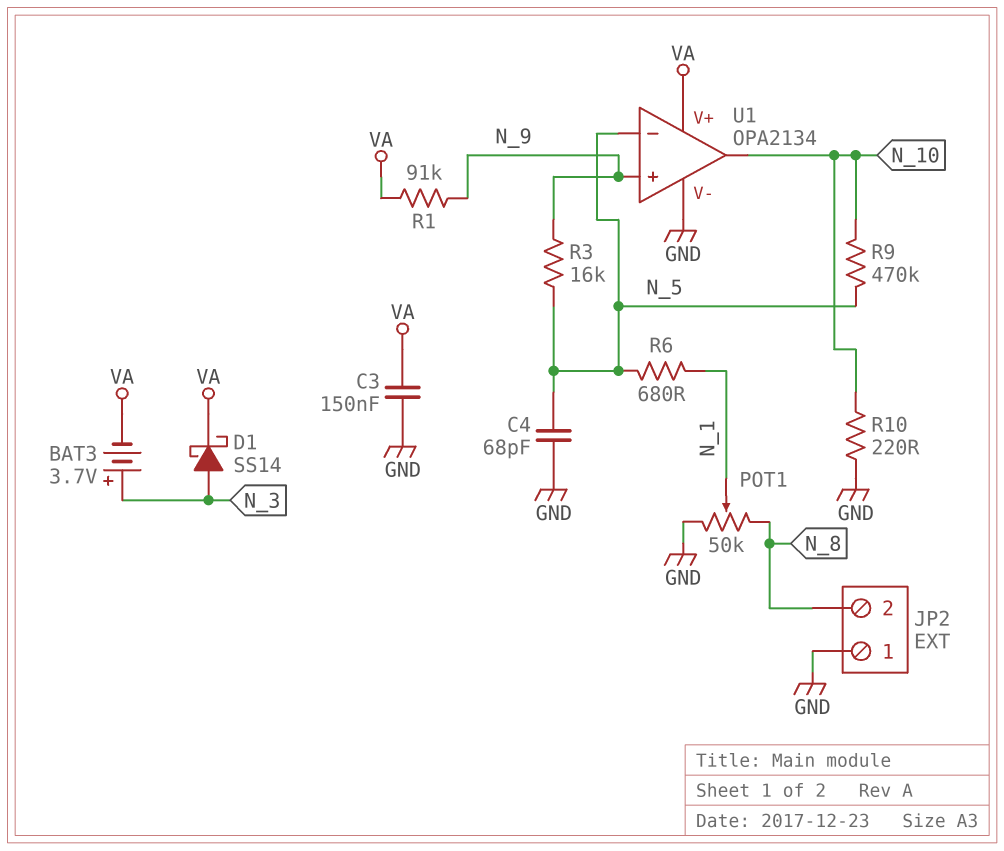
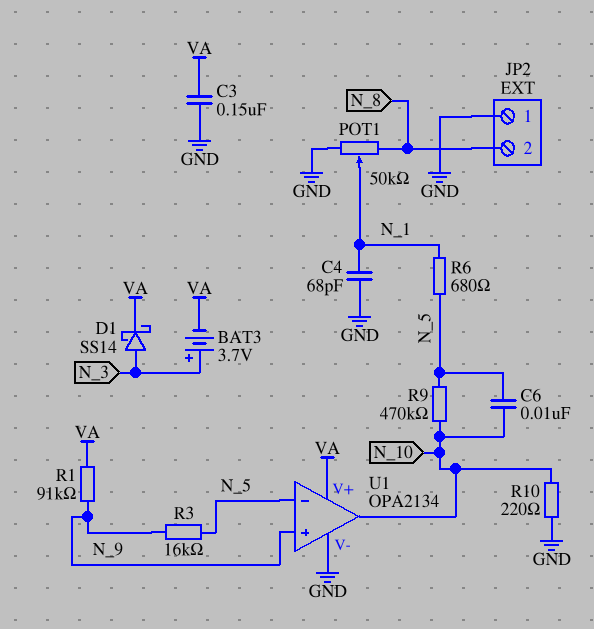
C4: 68pF (GND, N_5) -> 68pF (GND, N_1)
C6: none -> 10nF (N_5, N_10)

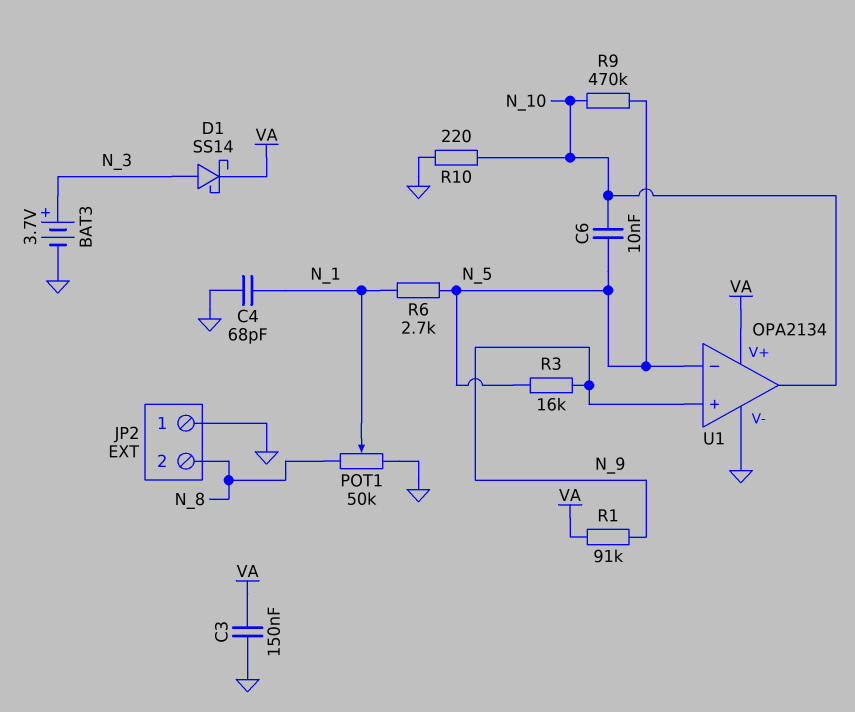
BAT3: 3.7V (plus N_3, minus VA) -> 3.7V (plus N_3, minus GND)
R6: 680 (N_1, N_5) -> 2.7k (N_1, N_5)

